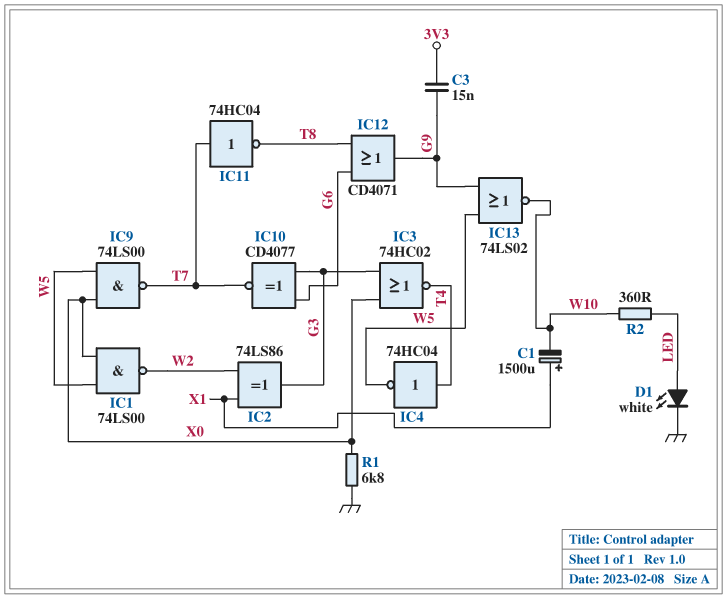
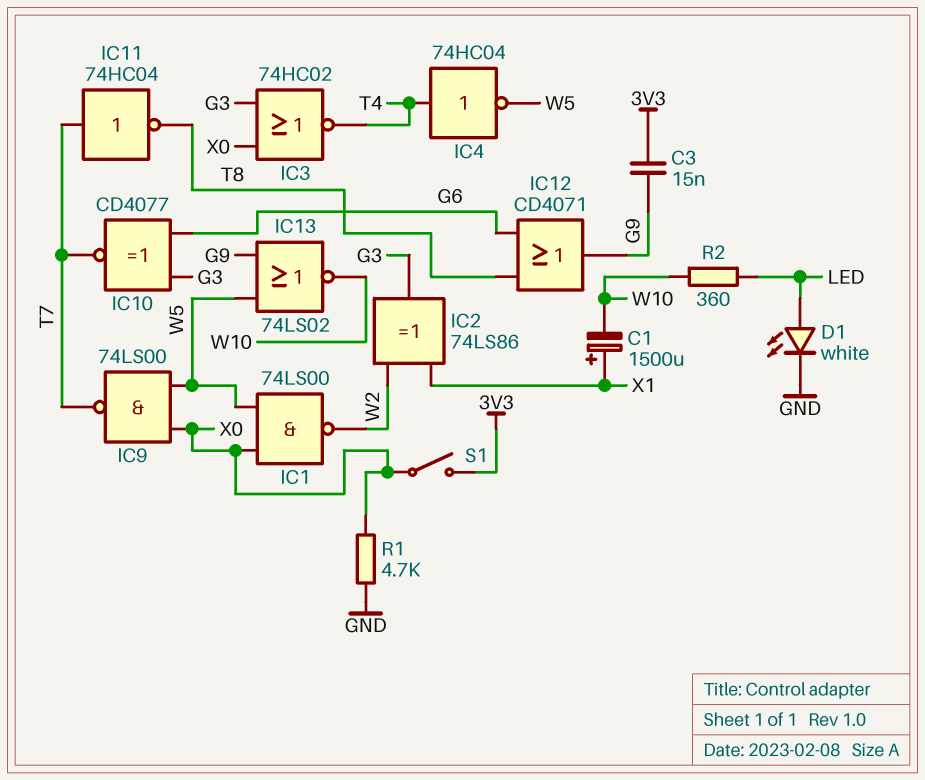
R1: 6.8k (GND, X0) -> 4.7k (GND, X0)
S1: none -> switch (3V3, X0)

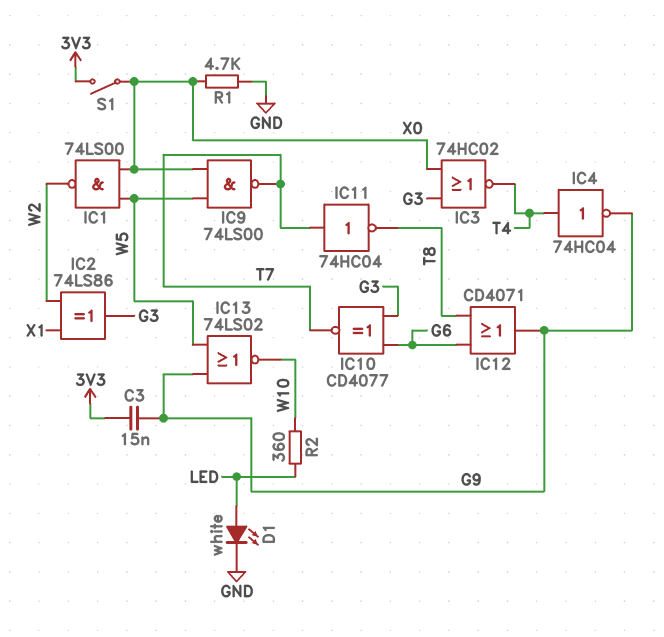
C1: 1500uF (plus X1, minus W10) -> none
IC4: NOT 74HC04 (in T4, out W5) -> NOT 74HC04 (in T4, out G9)

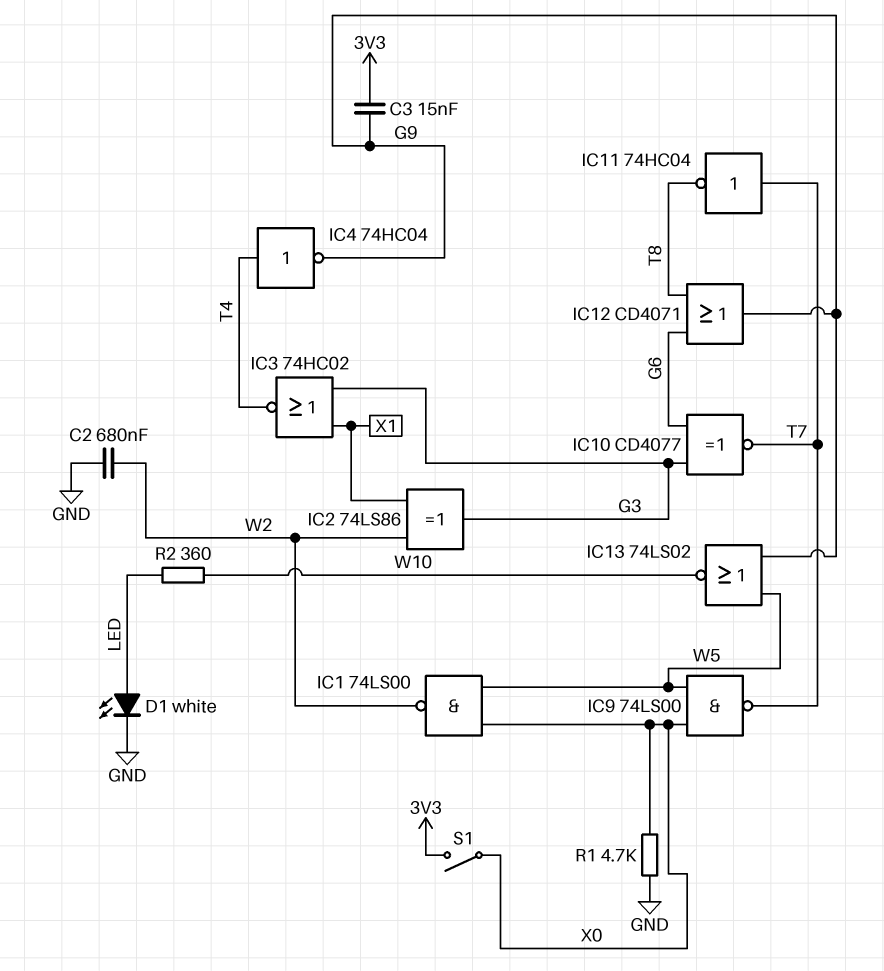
C2: none -> 680nF (GND, W2)
IC3: NOR 74HC02 (in G3, in X0, out T4) -> NOR 74HC02 (in G3, in X1, out T4)

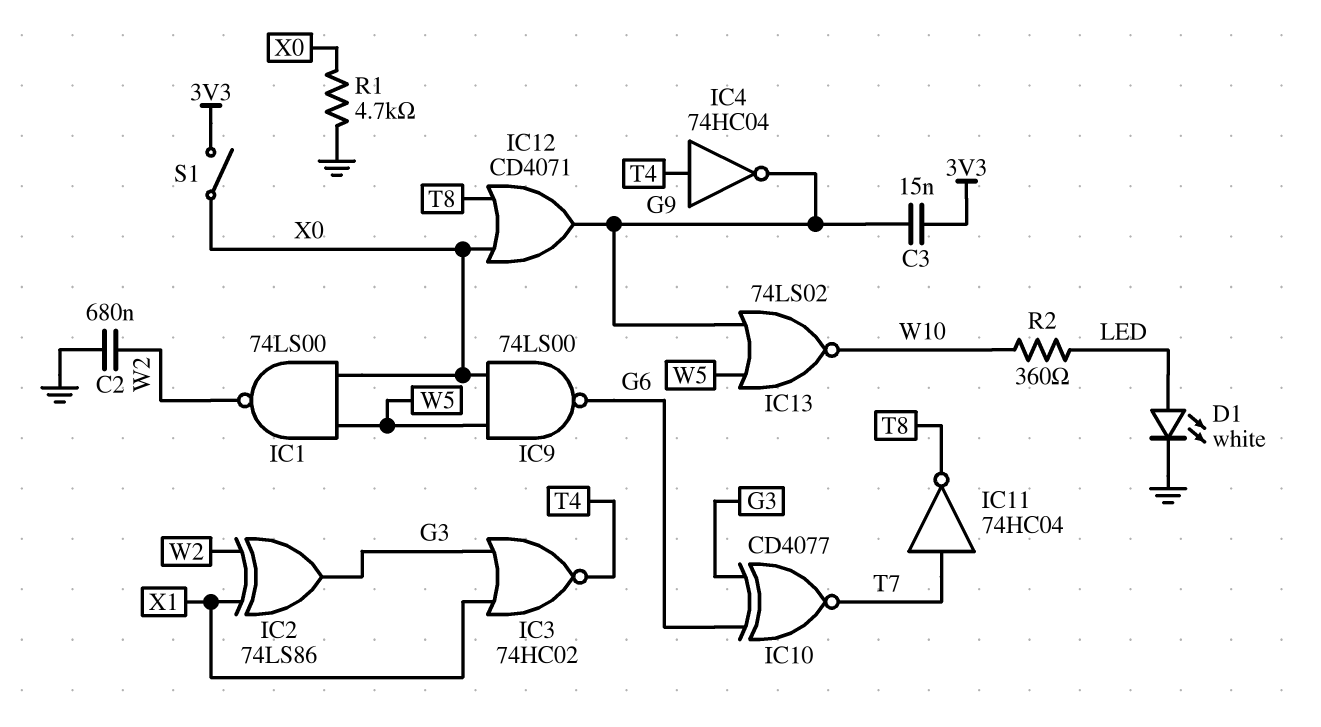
IC9: NAND 74LS00 (in W5, in X0, out T7) -> NAND 74LS00 (in W5, in X0, out G6)
IC12: OR CD4071 (in G6, in T8, out G9) -> OR CD4071 (in T8, in X0, out G9)

